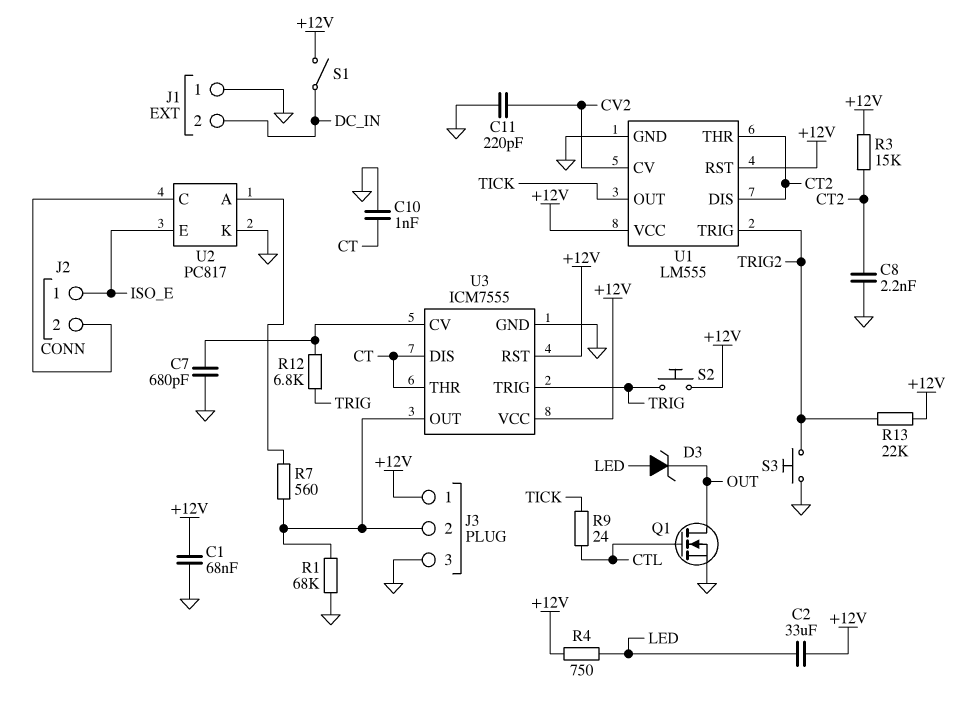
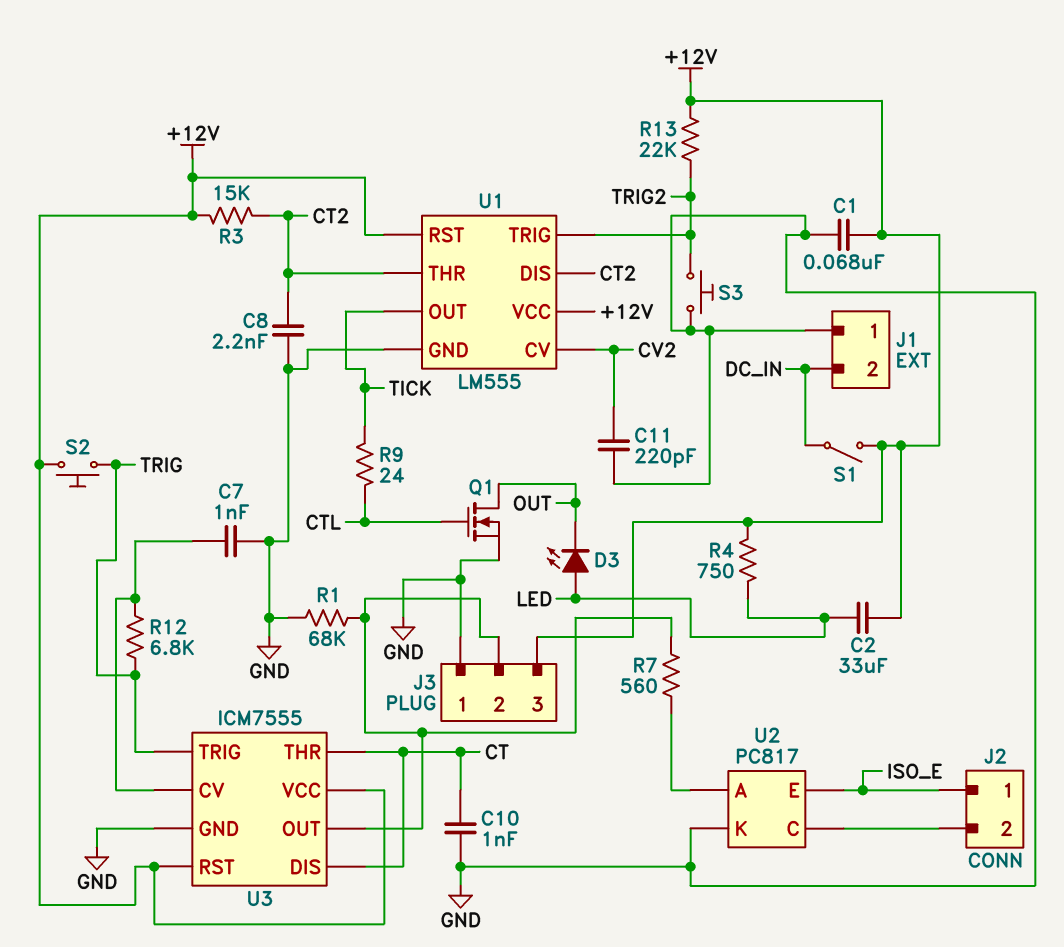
C7: 680pF (GND, U3/CV) -> 1nF (GND, U3/CV)
D3: zener (A LED, K OUT) -> LED (A LED, K OUT)
J3 pin 1: +12V -> GND
J3 pin 3: GND -> +12V

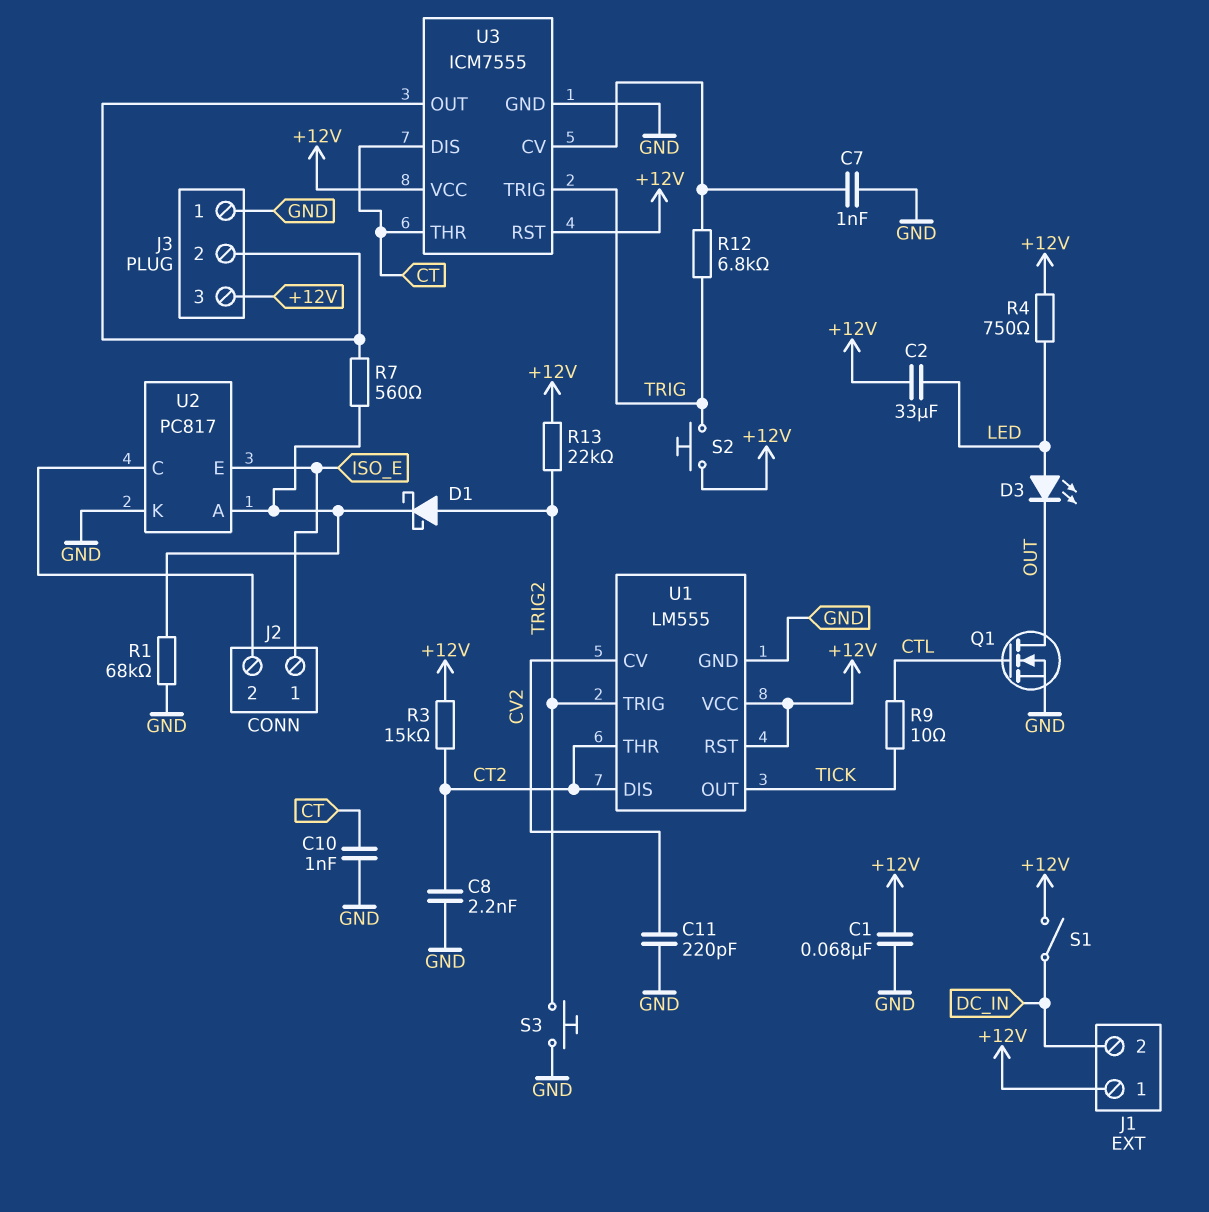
D1: none -> schottky (A TRIG2, K U2/A)
J1 pin 1: GND -> +12V
R1: 68k (GND, J3/2) -> 68k (GND, U2/A)
R9: 24 (CTL, TICK) -> 10 (CTL, TICK)

